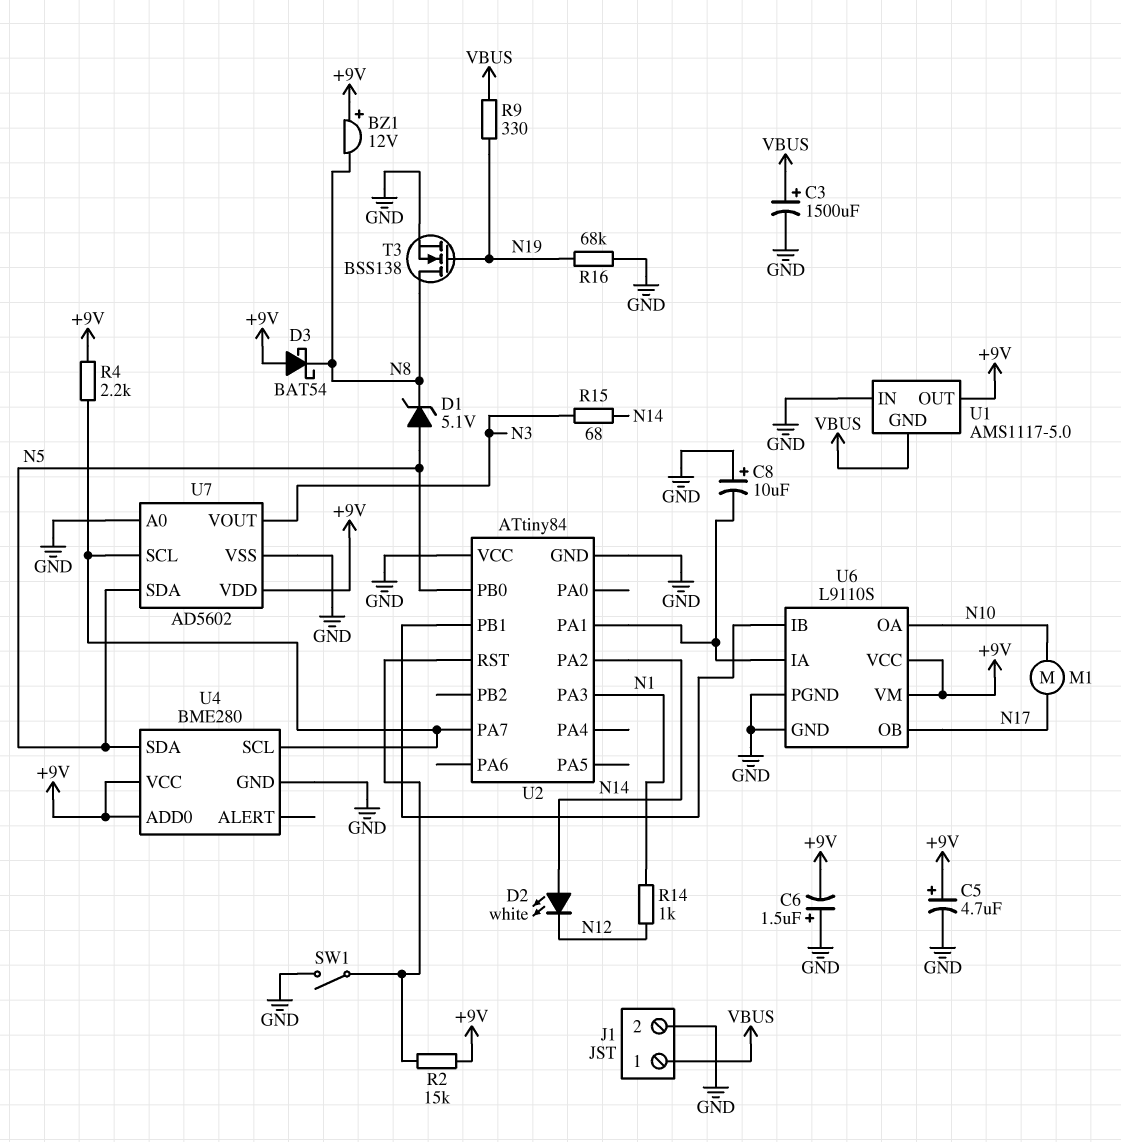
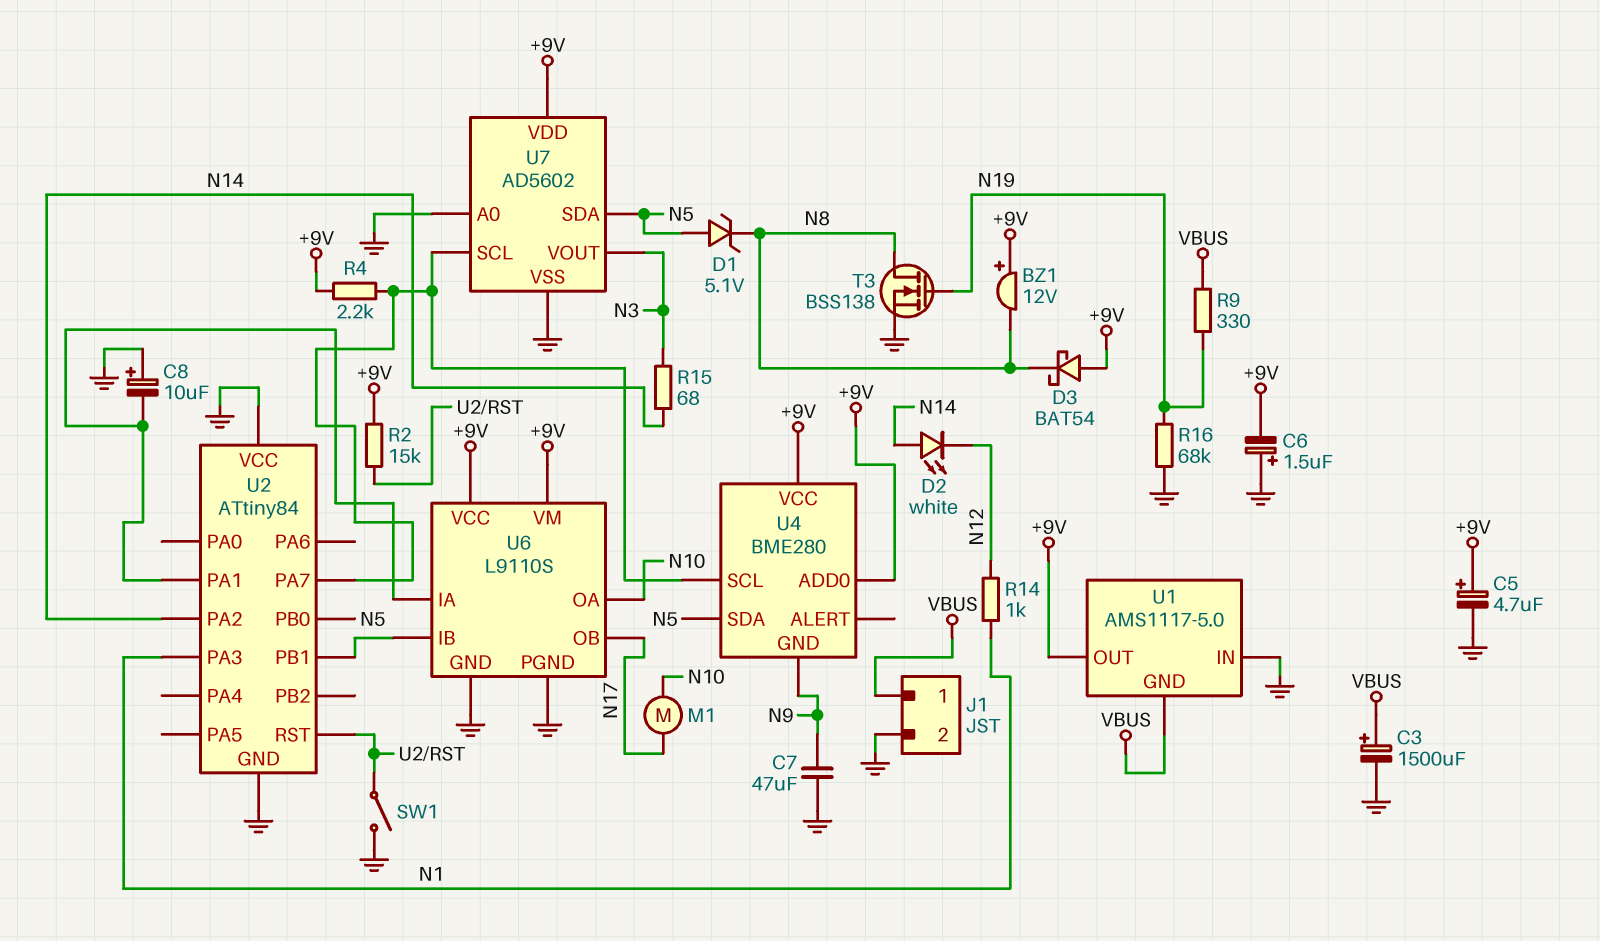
C7: none -> 47uF (GND, N9)
U4 pin GND: GND -> N9

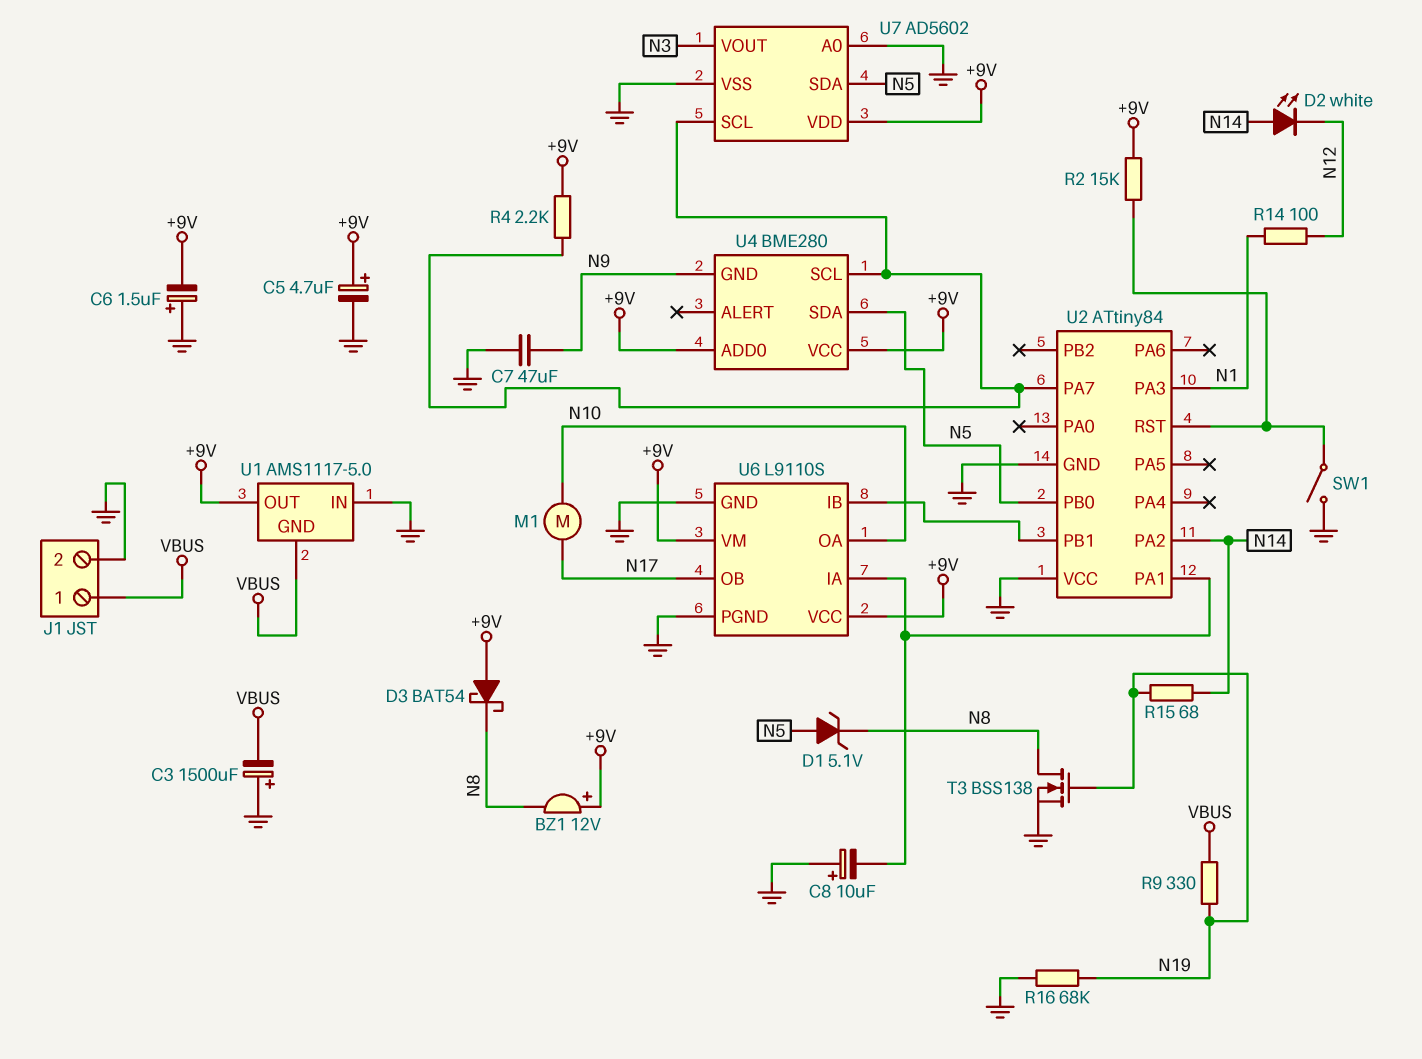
C3: 1500uF (plus VBUS, minus GND) -> 1500uF (plus GND, minus VBUS)
R14: 1k (N1, N12) -> 100 (N1, N12)
R15: 68 (N3, N14) -> 68 (N14, N19)

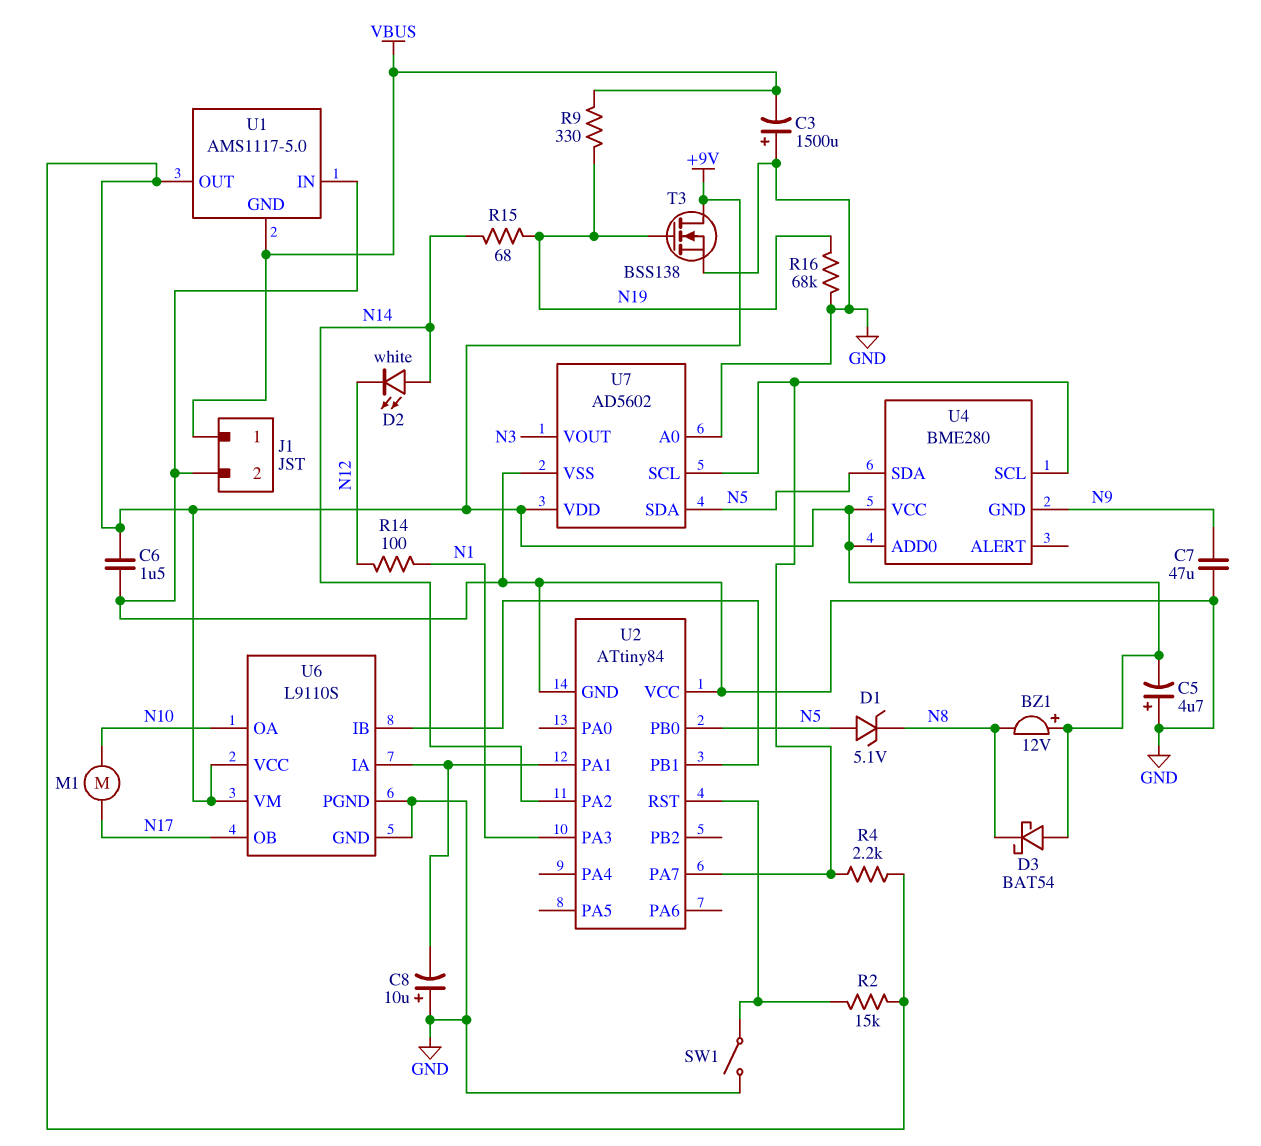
C5: 4.7uF (plus +9V, minus GND) -> 4.7uF (plus GND, minus +9V)
C6: 1.5uF (plus GND, minus +9V) -> 1.5uF (+9V, GND)
T3: NMOS BSS138 (G N19, D N8, S GND) -> NMOS BSS138 (G N19, D +9V, S GND)

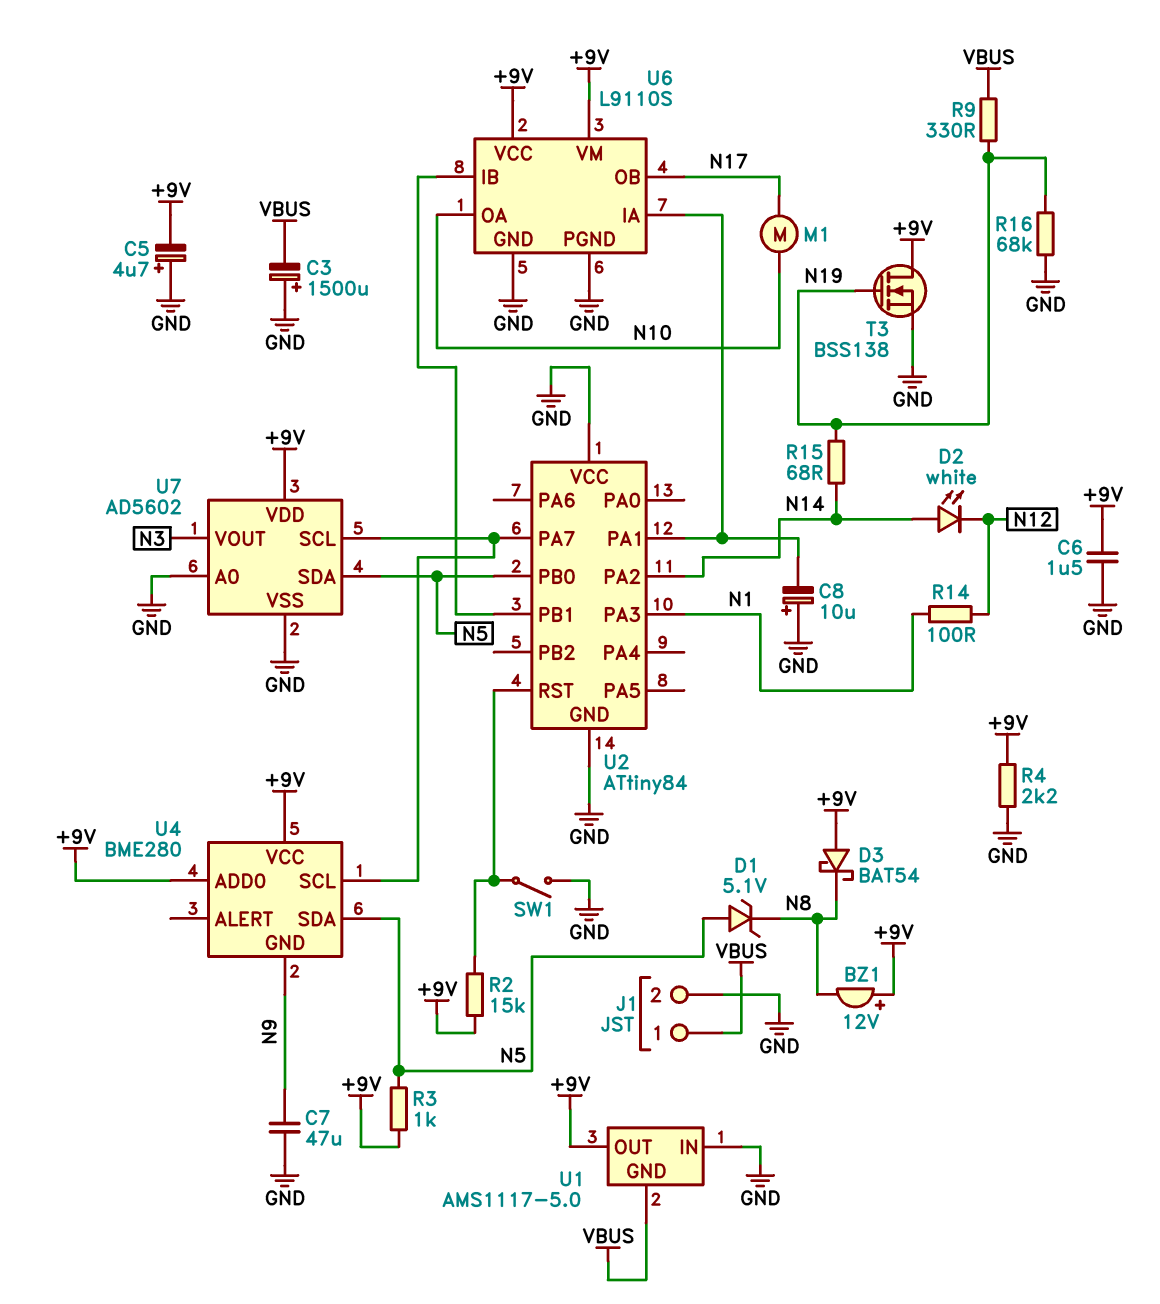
R3: none -> 1k (+9V, N5)
R4: 2.2k (+9V, U2/PA7) -> 2.2k (+9V, GND)

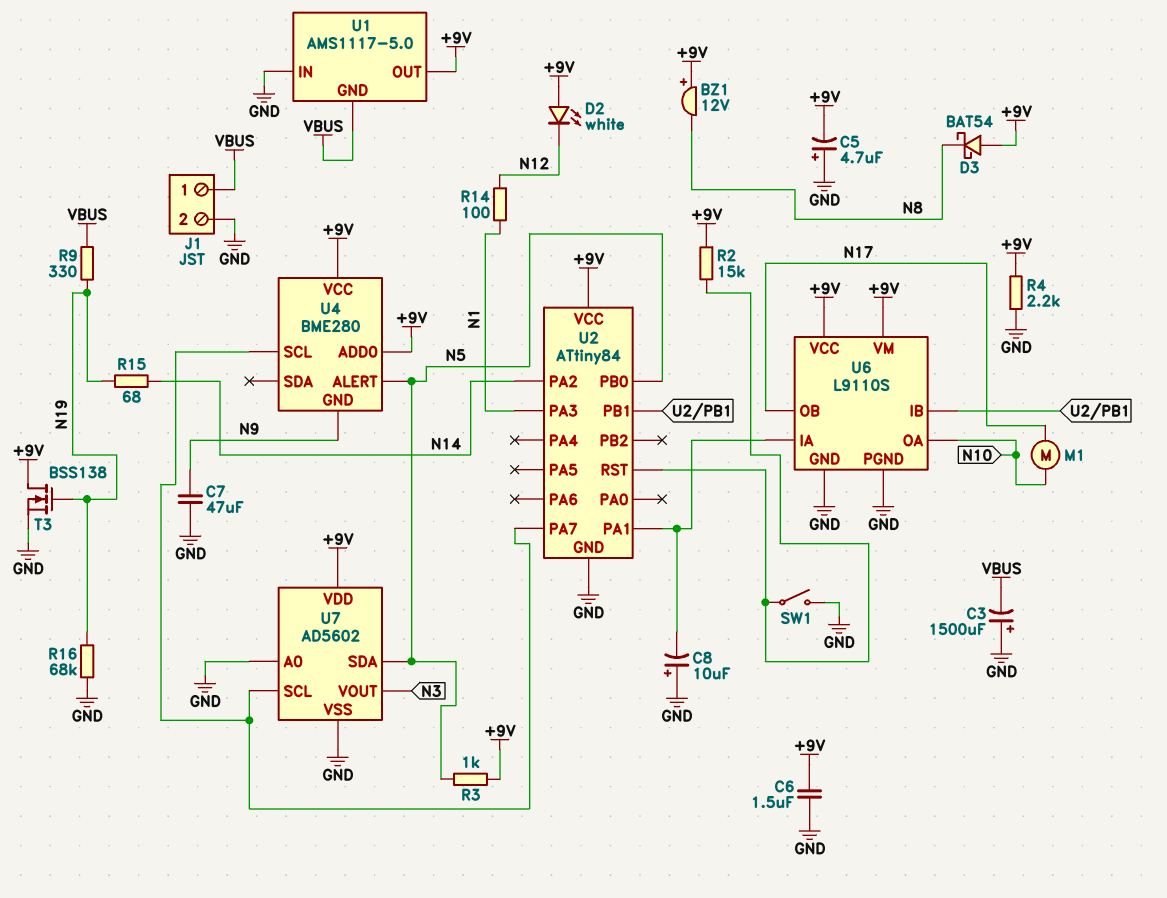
D1: zener 5.1V (A N5, K N8) -> none
D2: LED white (A N14, K N12) -> LED white (A +9V, K N12)
U2 pin VCC: GND -> +9V
U4 pin ALERT: none -> N5
U4 pin SDA: N5 -> none

